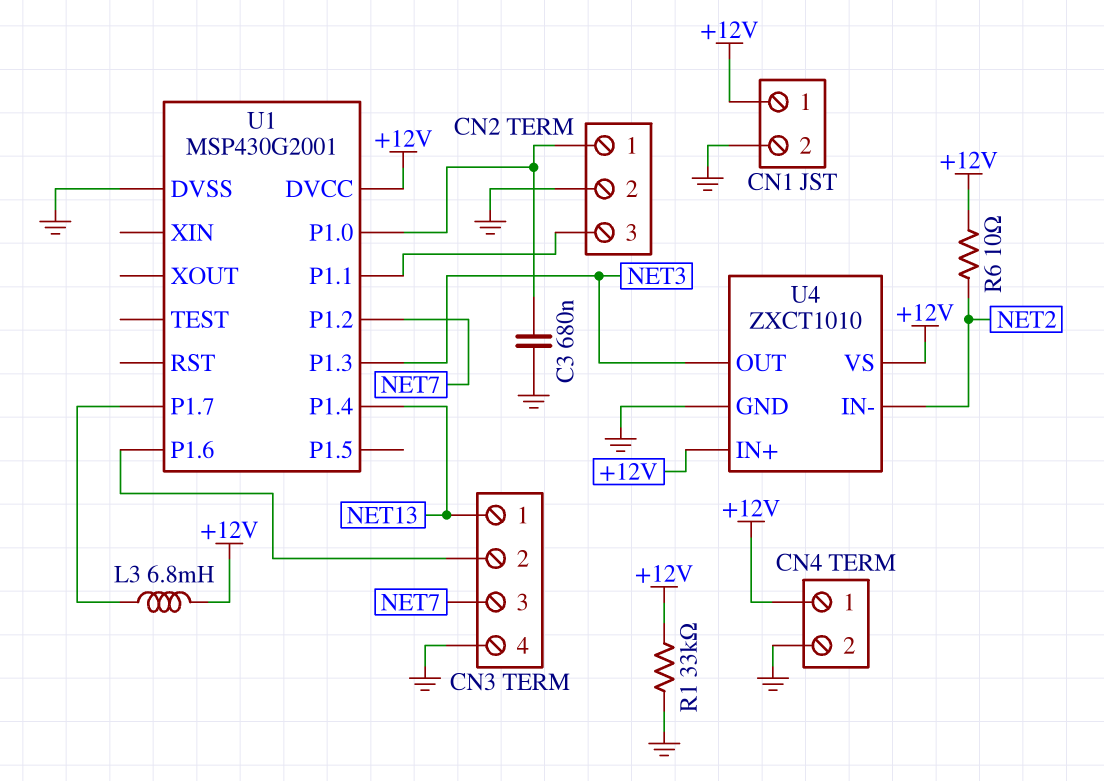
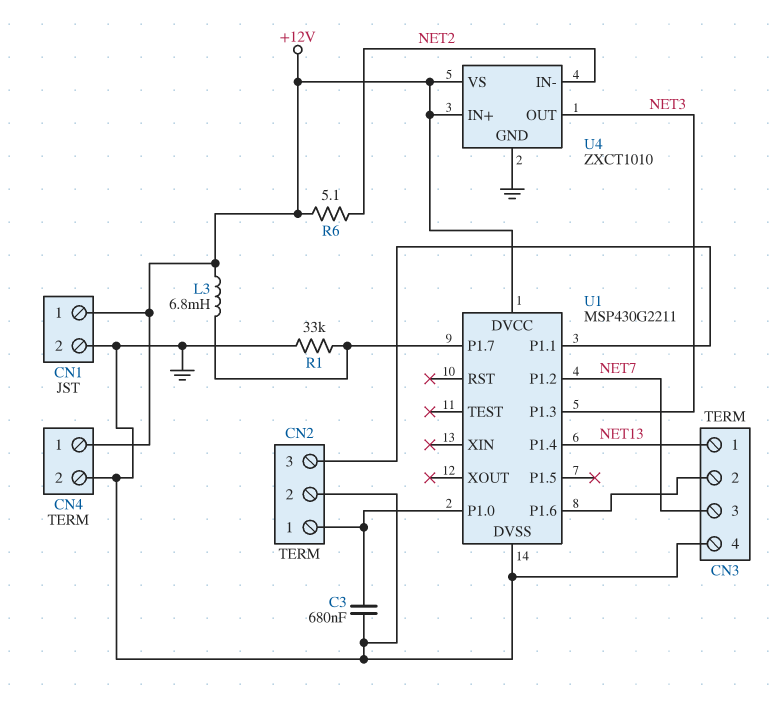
R1: 33k (+12V, GND) -> 33k (GND, U1/P1.7)
R6: 10 (+12V, NET2) -> 5.1 (+12V, NET2)
U1: MSP430G2001 -> MSP430G2211

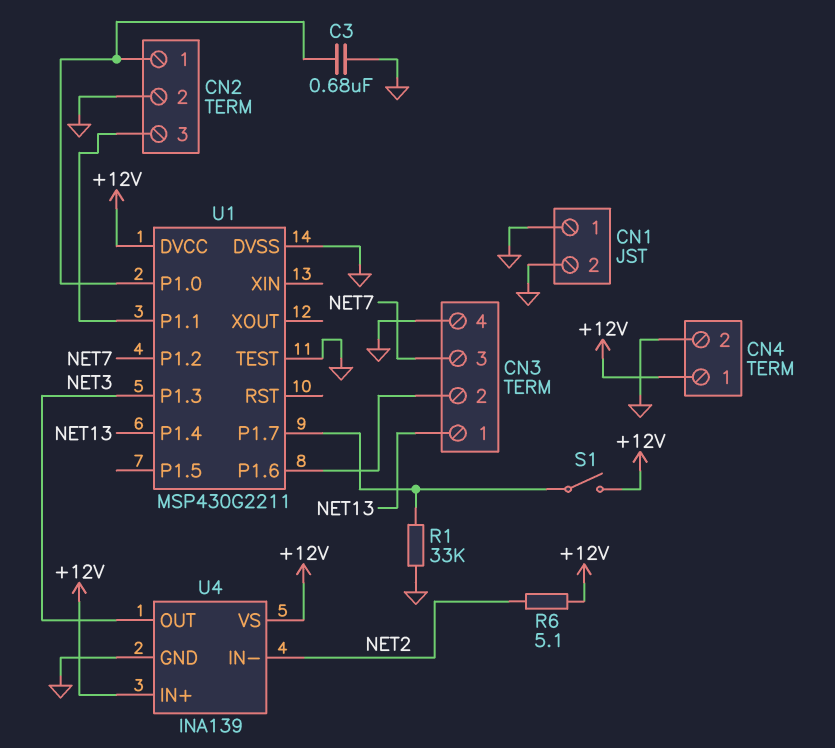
CN1 pin 1: +12V -> GND
L3: 6.8mH (+12V, U1/P1.7) -> none
S1: none -> switch (+12V, U1/P1.7)
U1 pin TEST: none -> GND
U4: ZXCT1010 -> INA139

